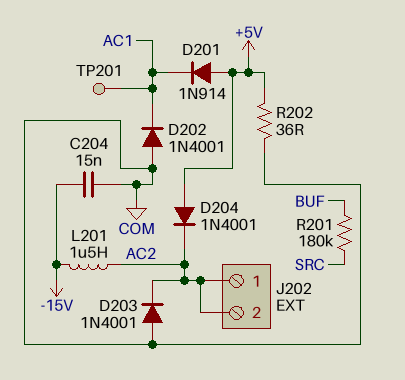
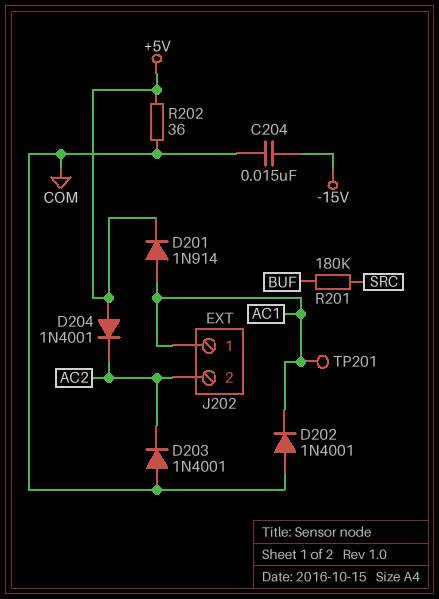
D201: diode 1N914 (A +5V, K AC1) -> diode 1N914 (A AC1, K +5V)
J202 pin 1: AC2 -> AC1
L201: 1.5uH (-15V, AC2) -> none

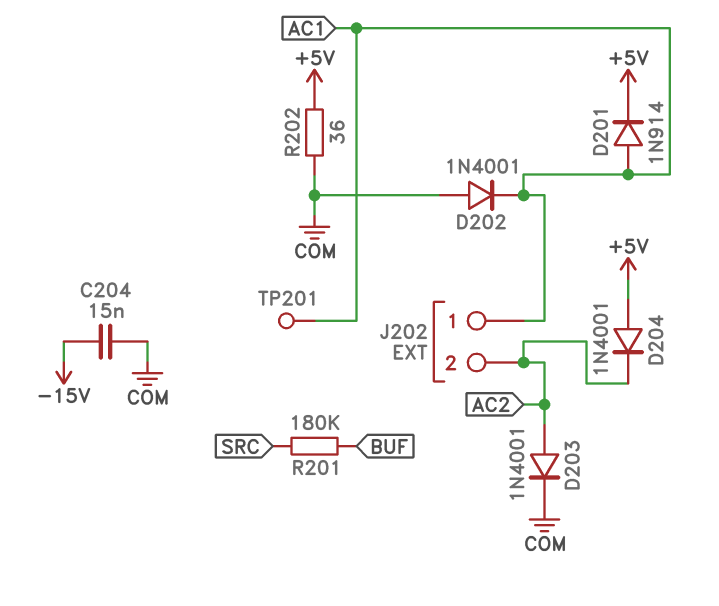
D203: diode 1N4001 (A COM, K AC2) -> diode 1N4001 (A AC2, K COM)

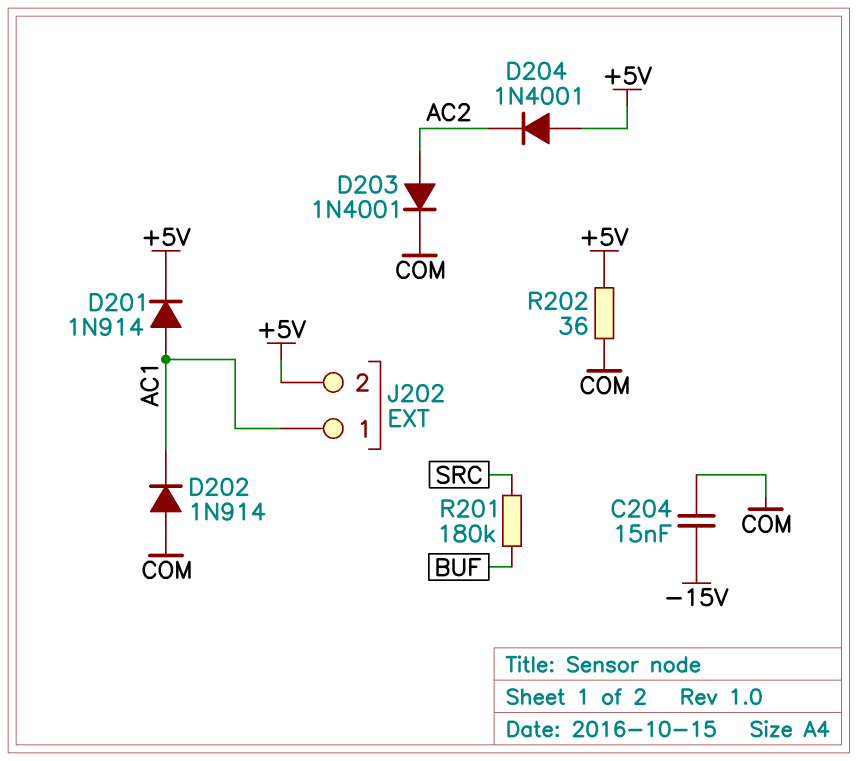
D202: diode 1N4001 (A COM, K AC1) -> diode 1N914 (A COM, K AC1)
J202 pin 2: AC2 -> +5V
TP201: test point (AC1) -> none

